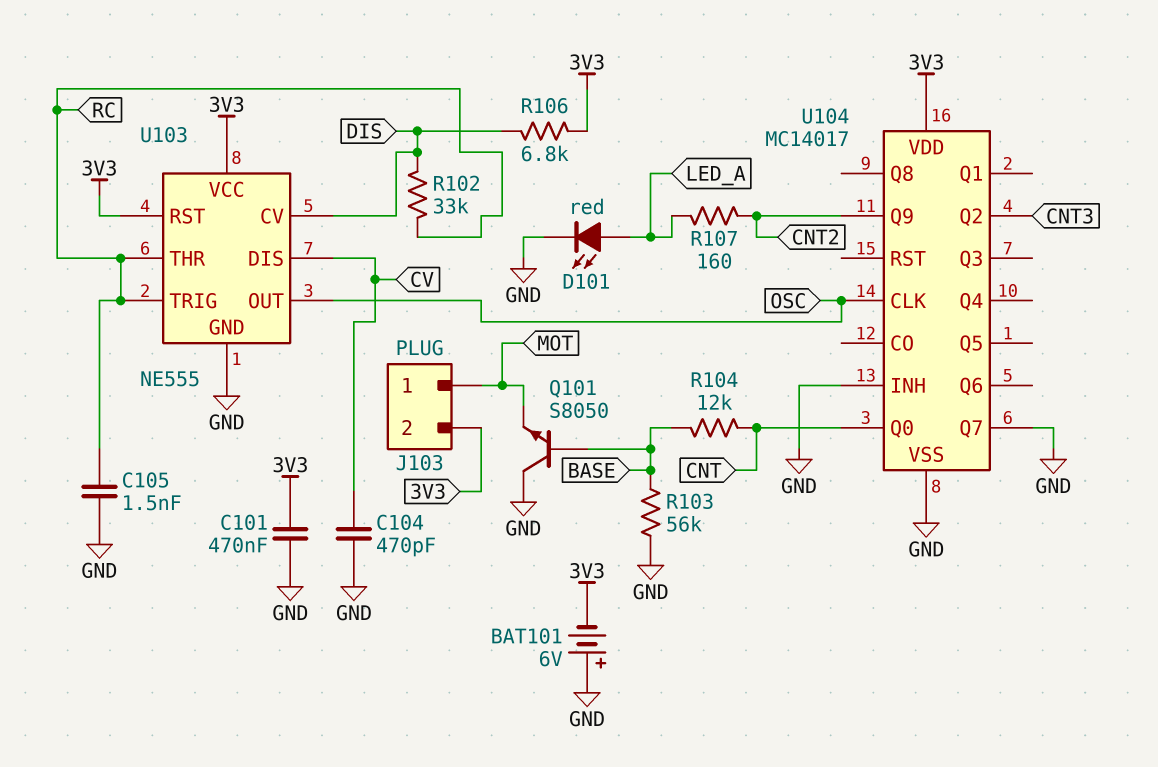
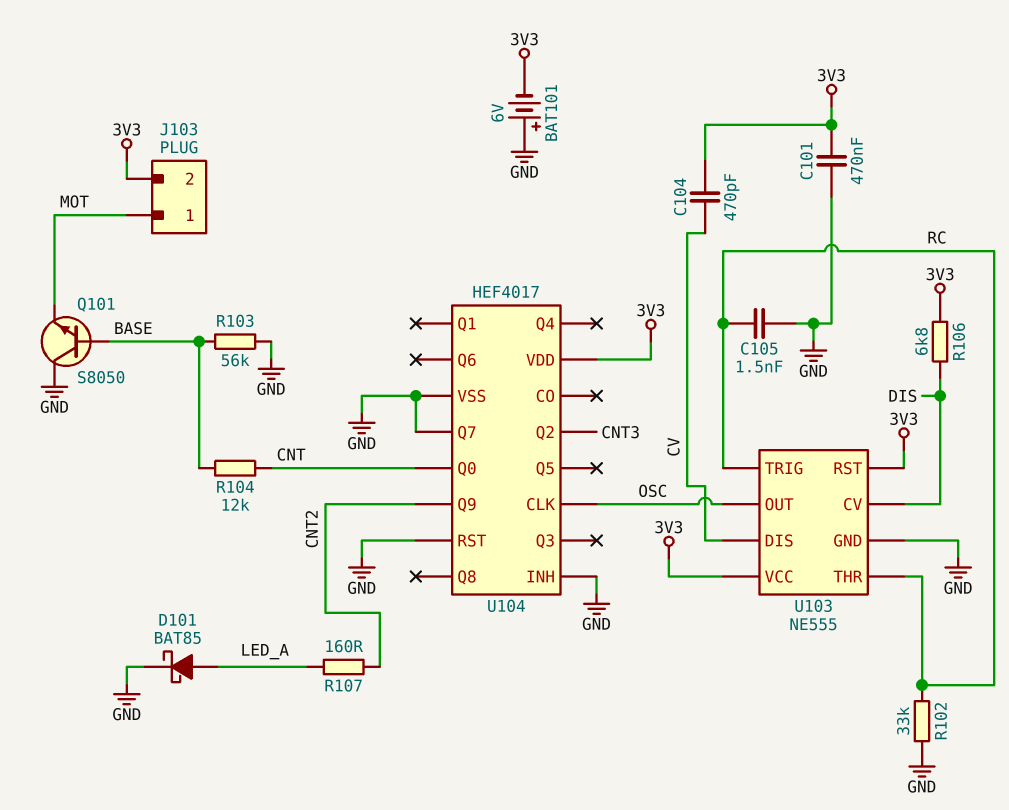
C104: 470pF (CV, GND) -> 470pF (3V3, CV)
D101: LED red (A LED_A, K GND) -> schottky BAT85 (A LED_A, K GND)
R102: 33k (DIS, RC) -> 33k (GND, RC)
U104: MC14017 -> HEF4017
U104 pin RST: none -> GND

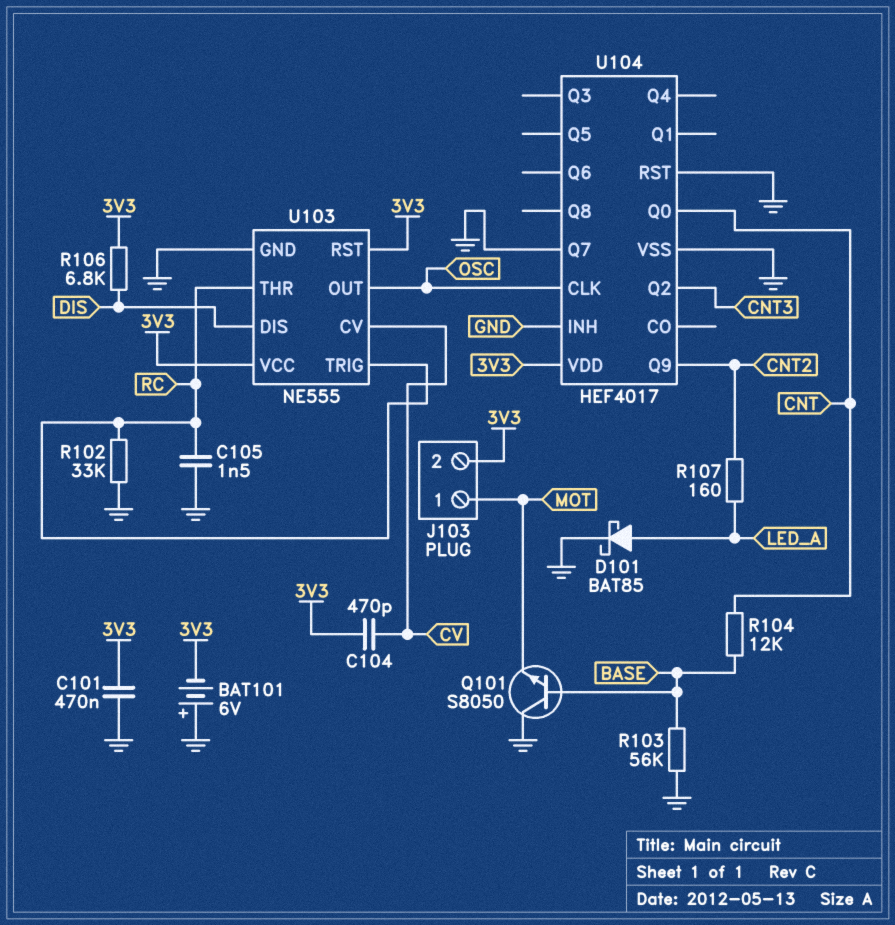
U103 pin CV: DIS -> CV
U103 pin DIS: CV -> DIS

